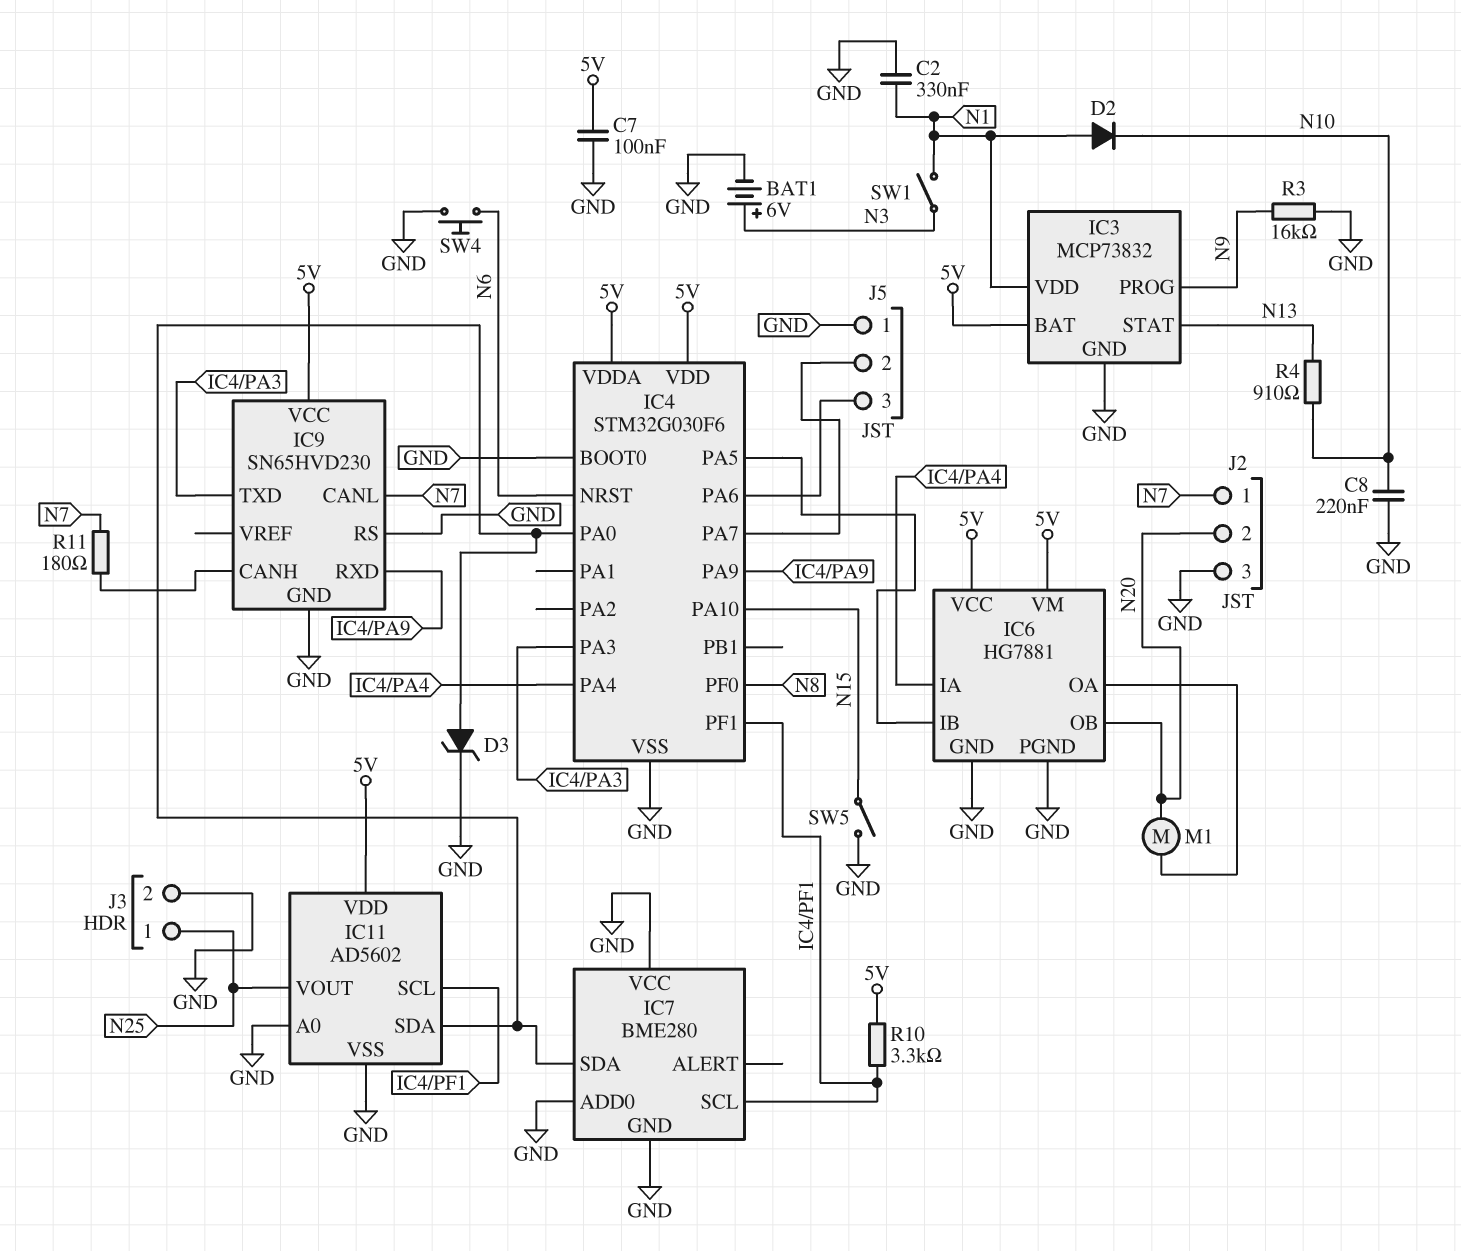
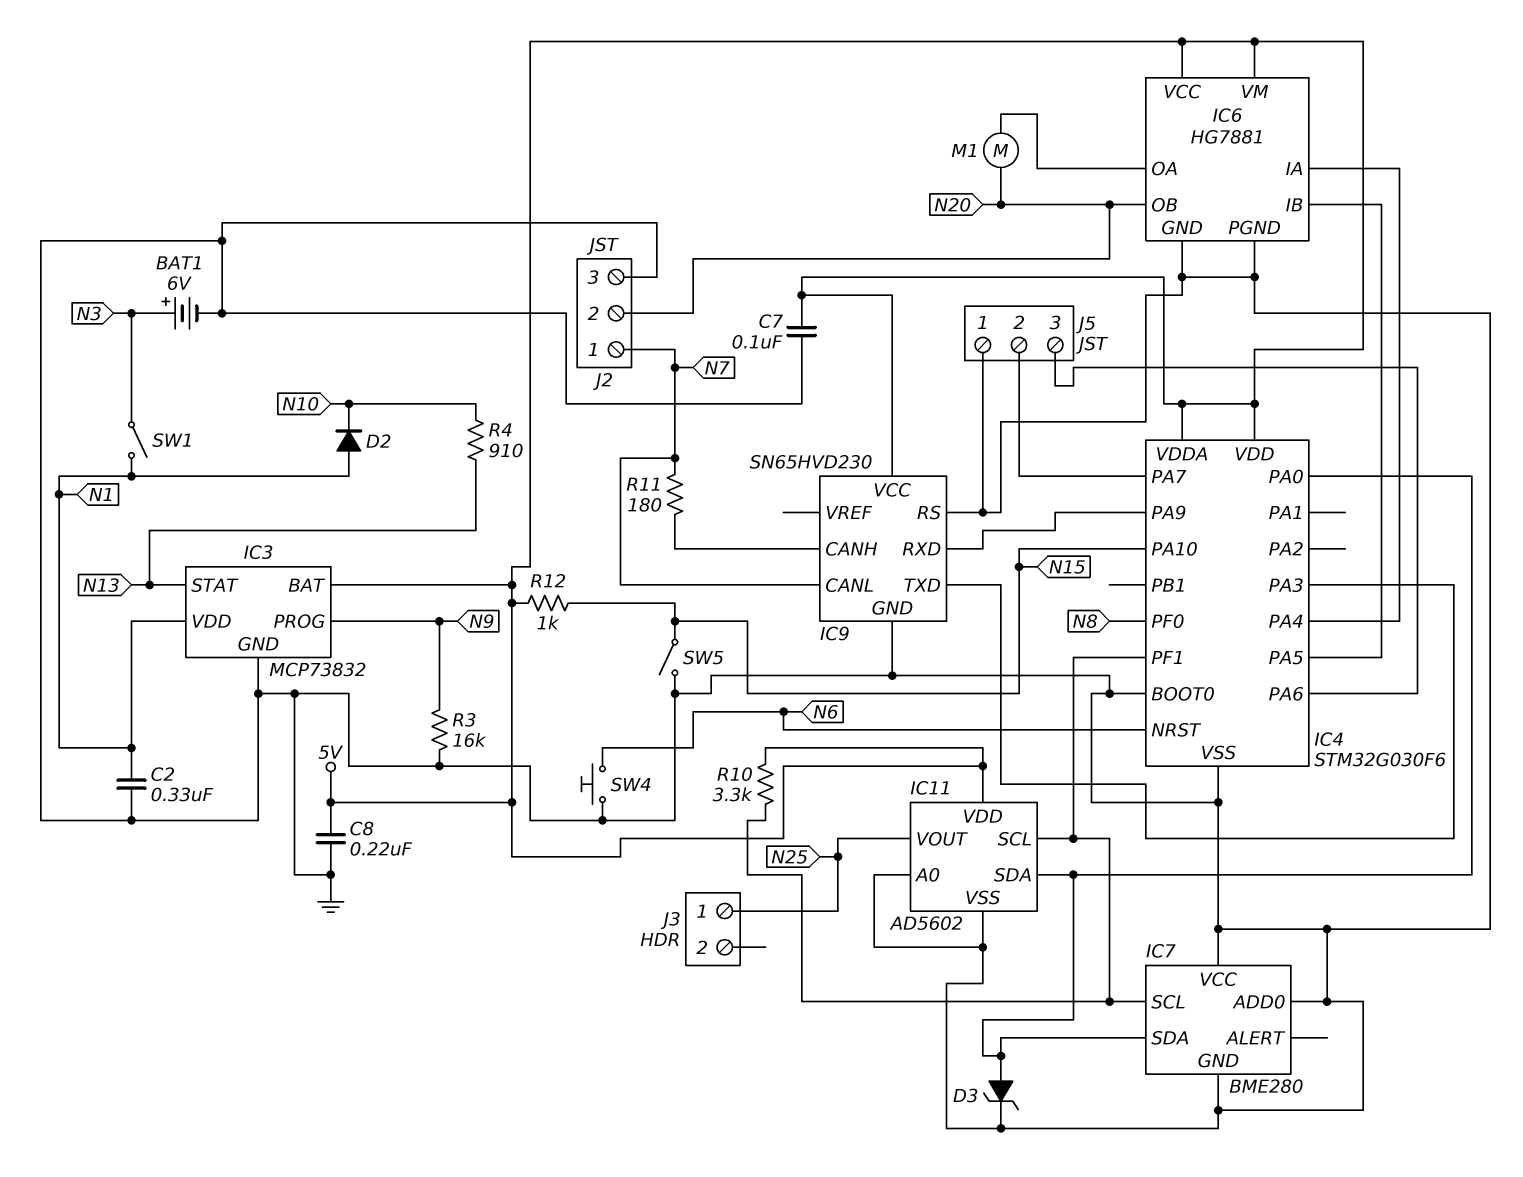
C8: 220nF (GND, N10) -> 220nF (5V, GND)
J3 pin 2: GND -> none
R12: none -> 1k (5V, N15)

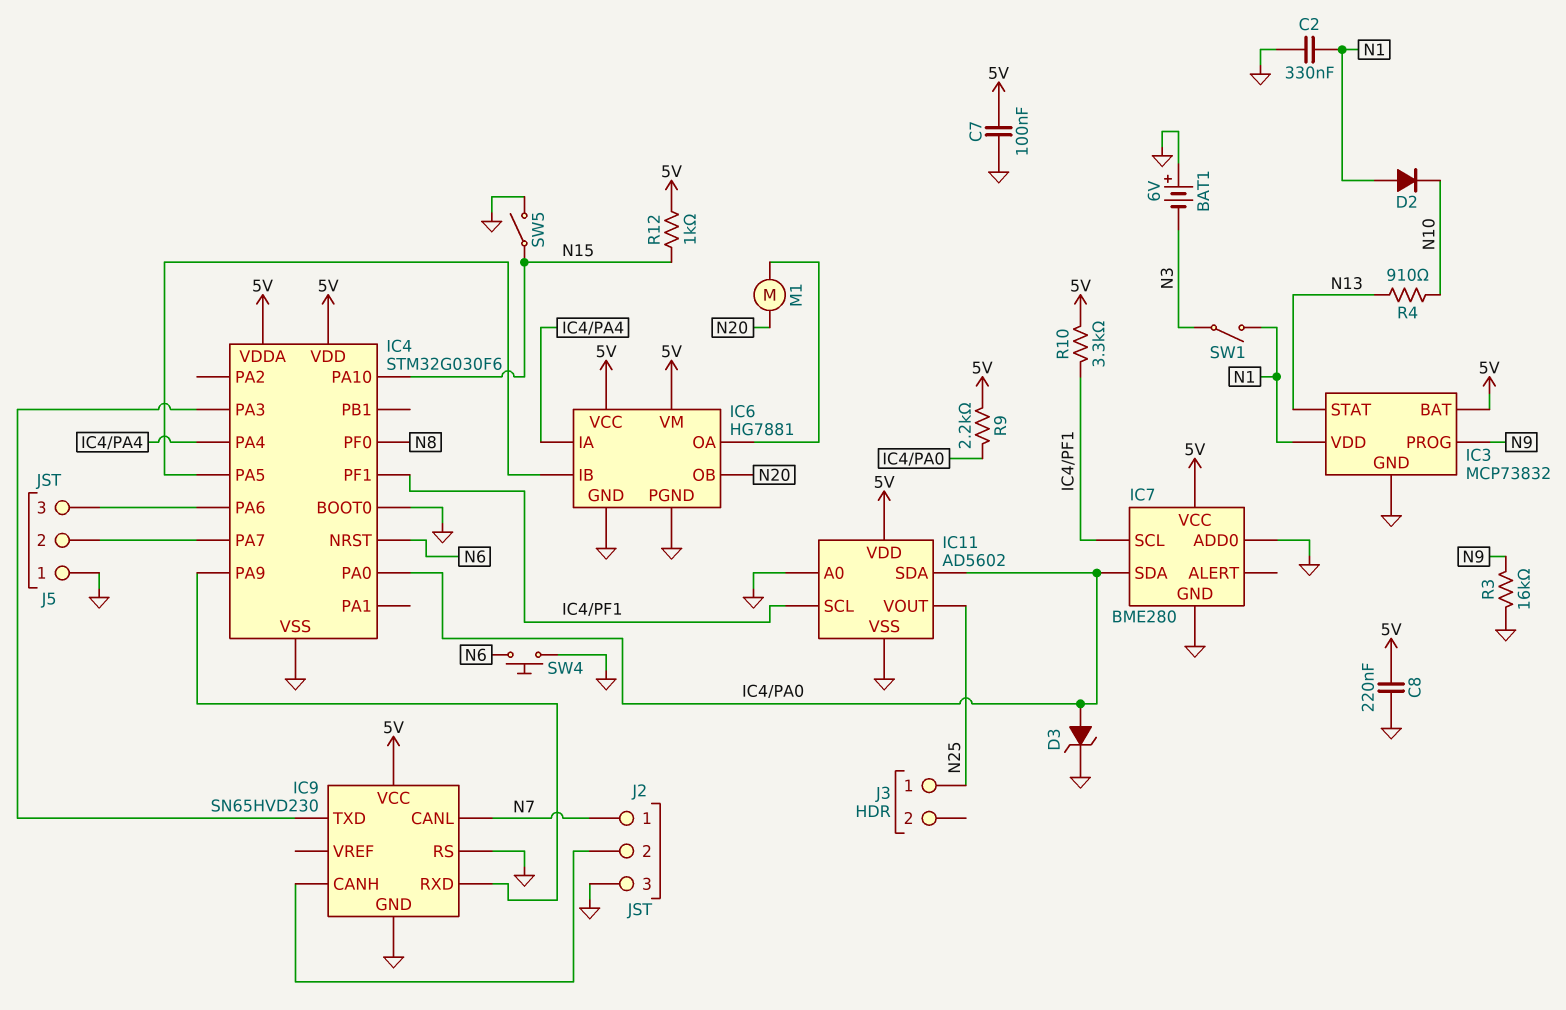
BAT1: 6V (plus N3, minus GND) -> 6V (plus GND, minus N3)
IC7 pin VCC: GND -> 5V
J2 pin 2: N20 -> IC9/CANH
R9: none -> 2.2k (5V, IC4/PA0)
R11: 180 (IC9/CANH, N7) -> none

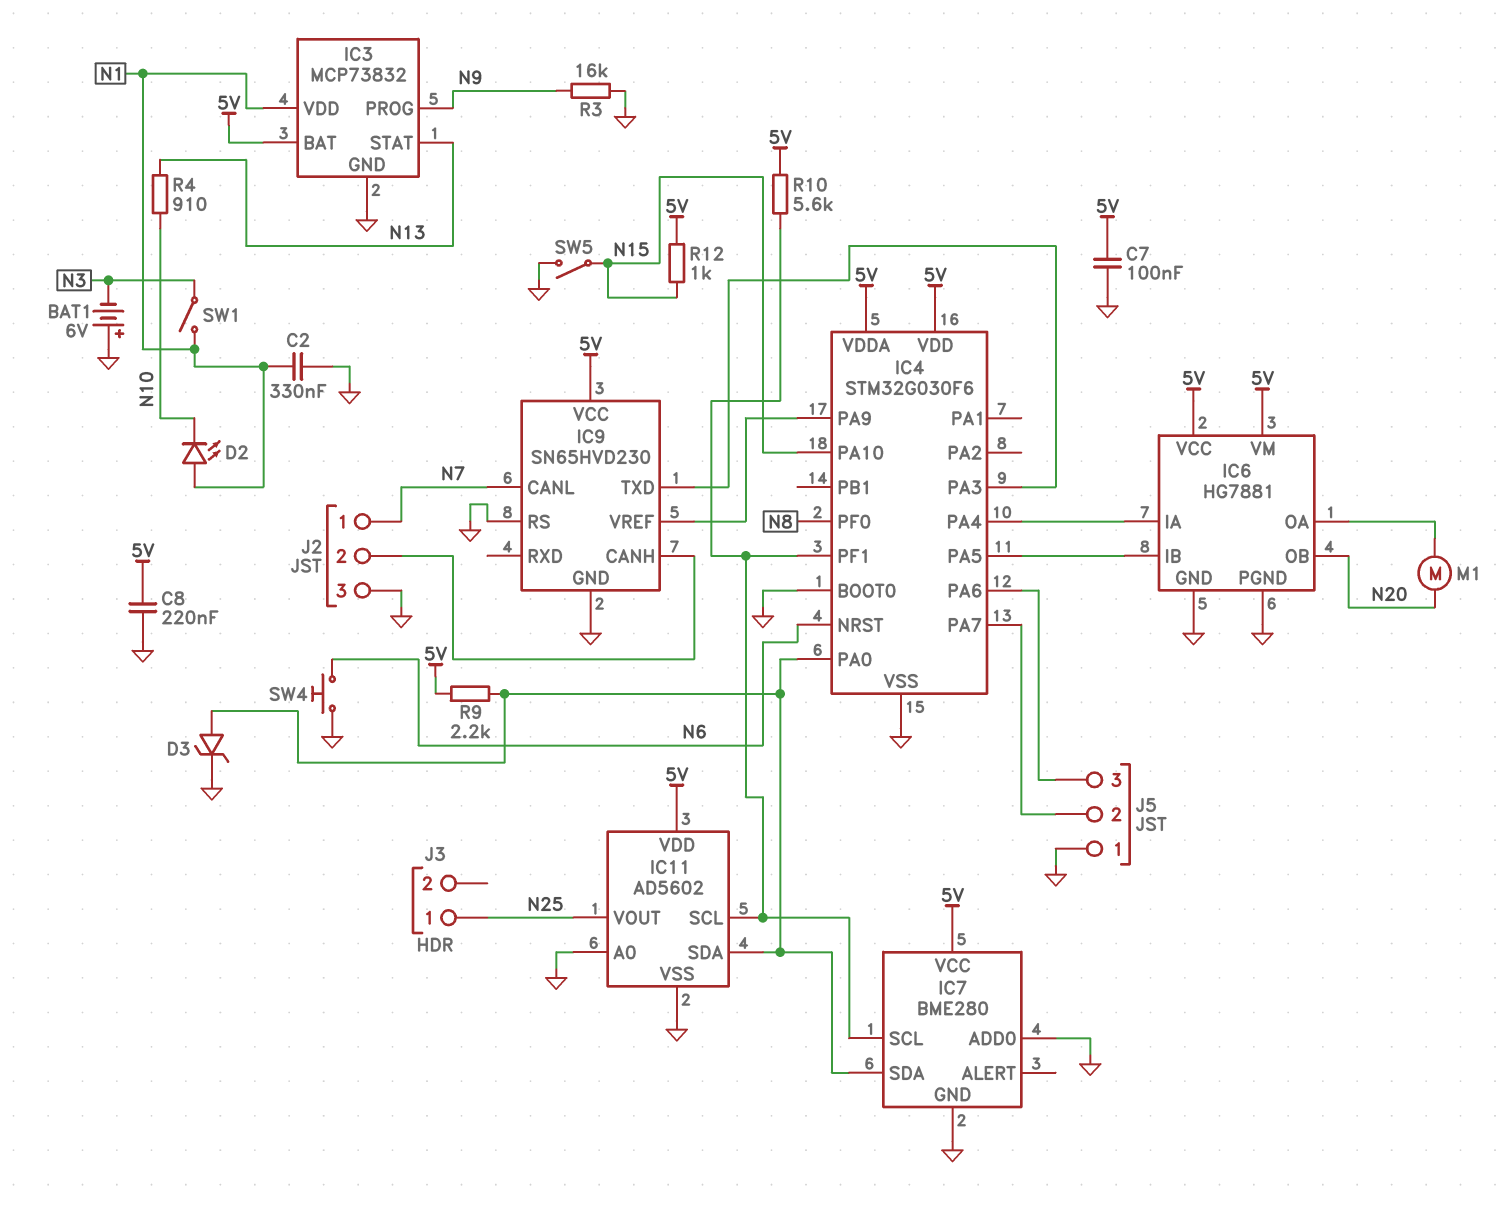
D2: diode (A N1, K N10) -> LED (A N1, K N10)
IC9 pin RXD: IC4/PA9 -> none
IC9 pin VREF: none -> IC4/PA9
R10: 3.3k (5V, IC4/PF1) -> 5.6k (5V, IC4/PF1)

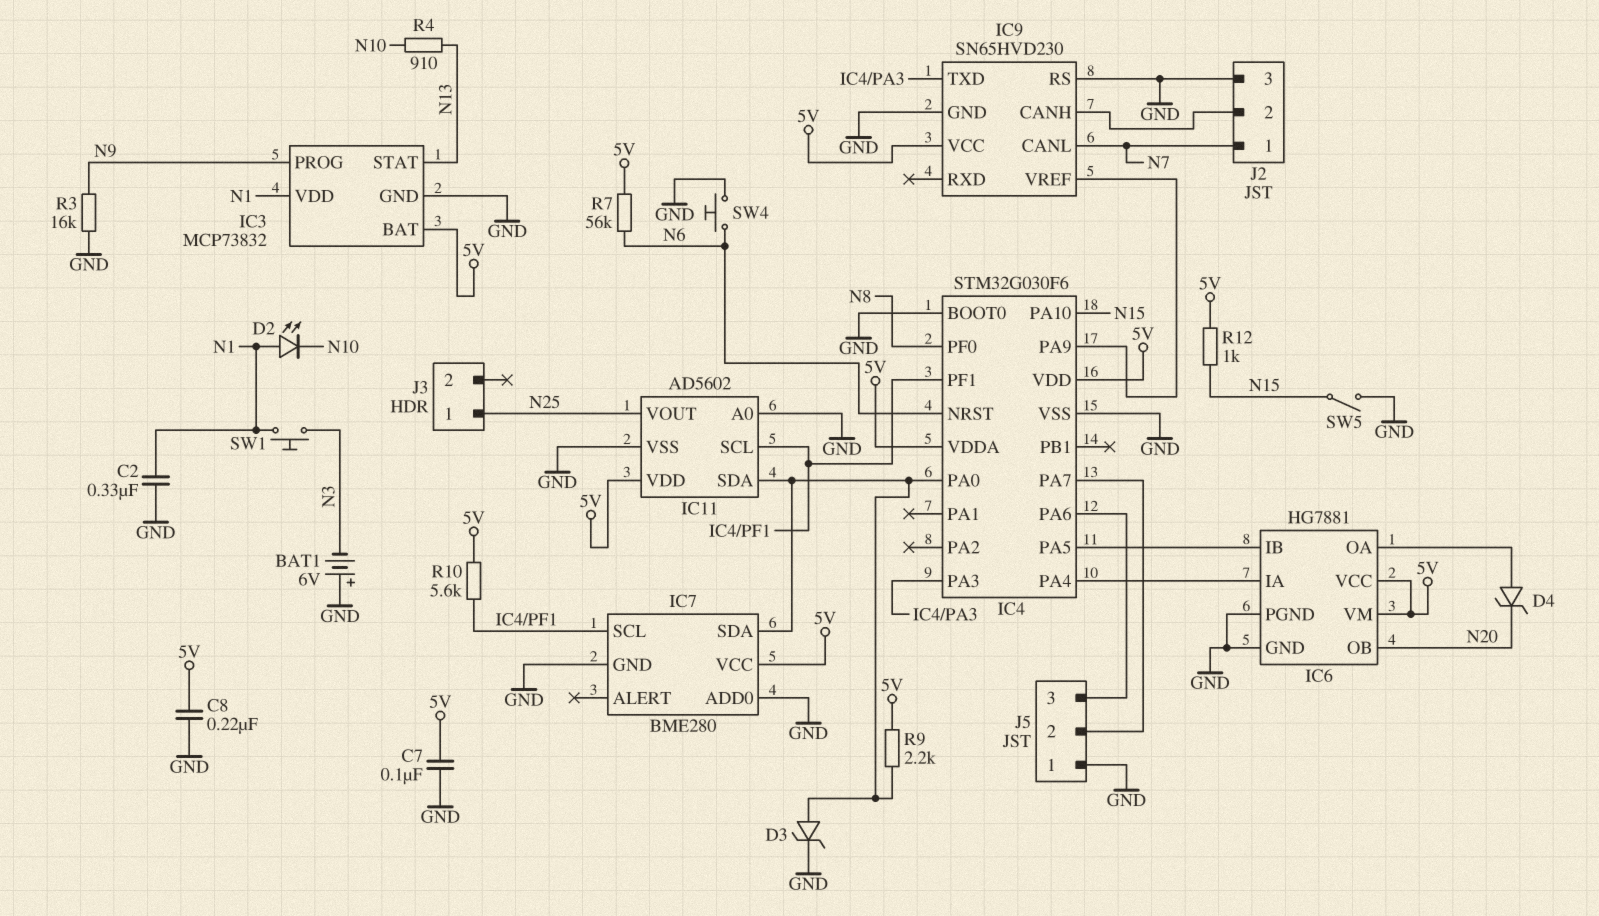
D4: none -> zener (A IC6/OA, K N20)
M1: motor (IC6/OA, N20) -> none
R7: none -> 56k (5V, N6)
SW1: switch (N1, N3) -> button (N1, N3)

